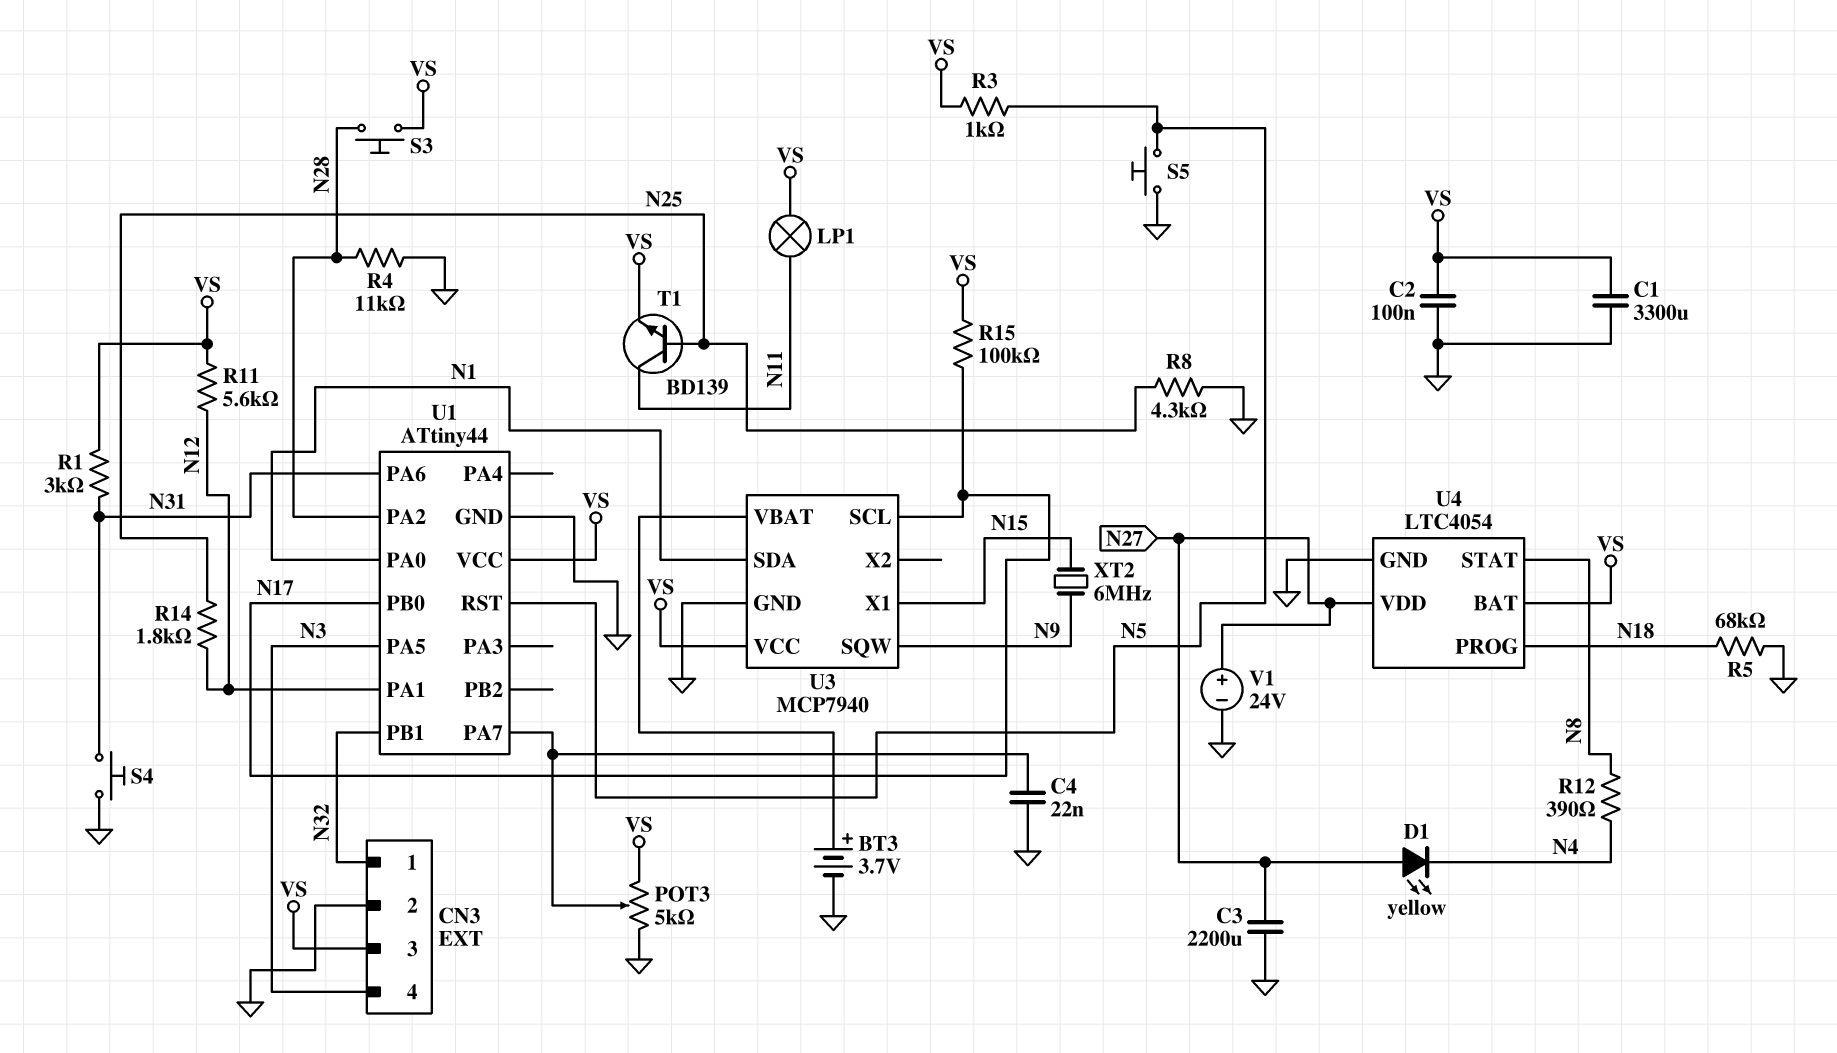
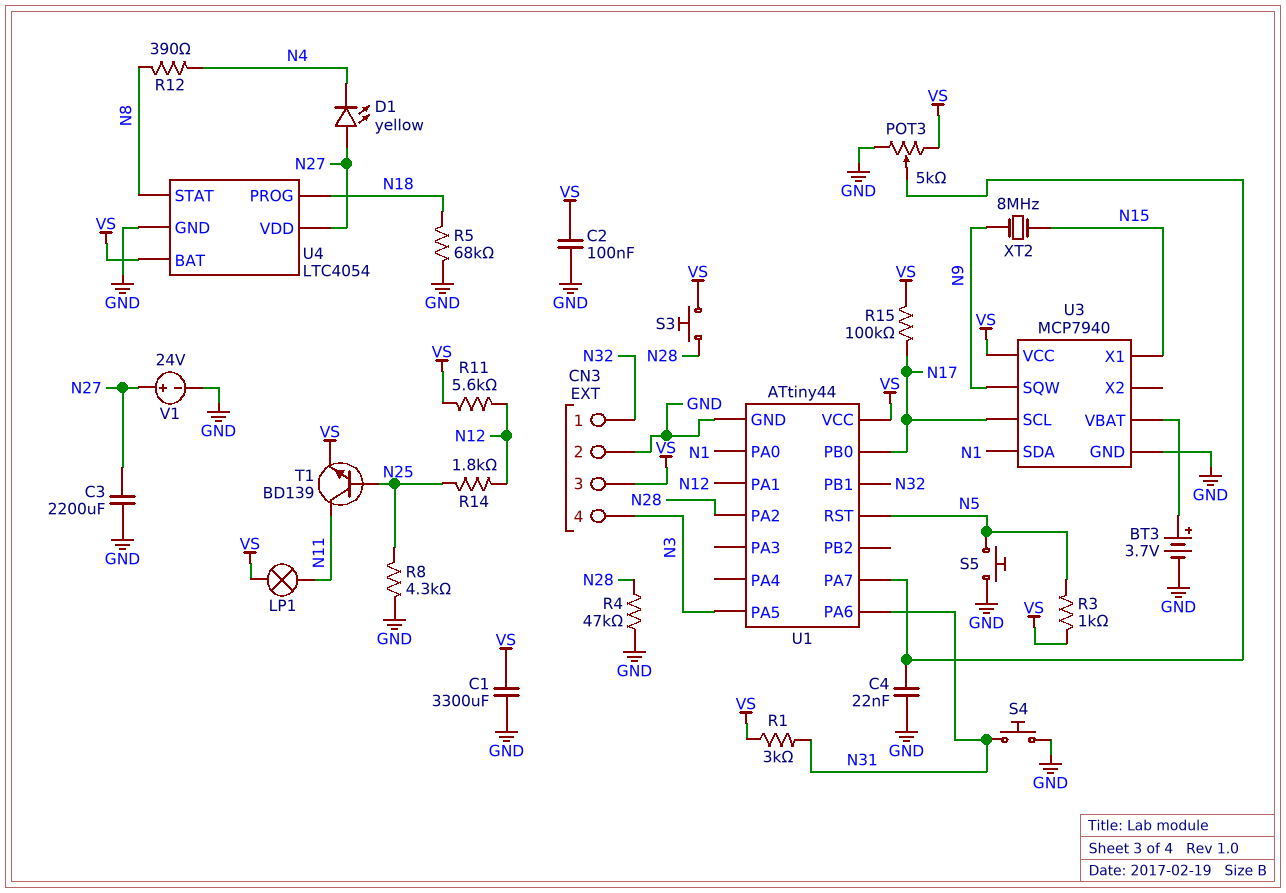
R4: 11k (GND, N28) -> 47k (GND, N28)
XT2: 6MHz (N9, N15) -> 8MHz (N9, N15)

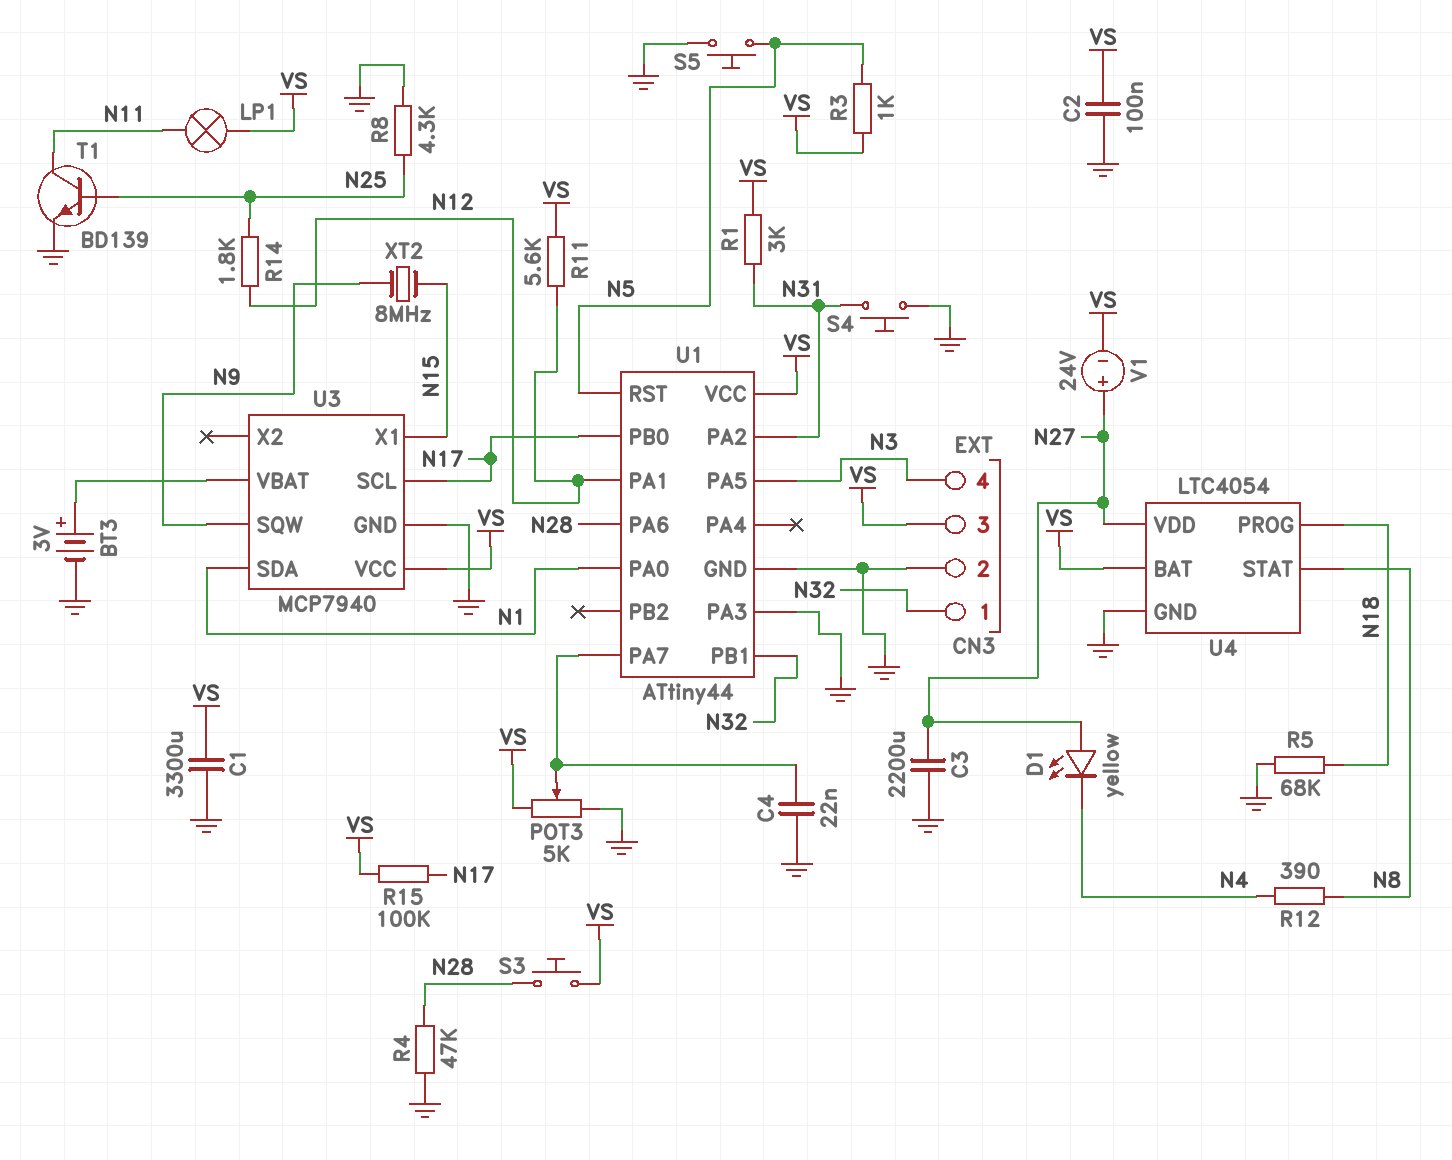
BT3: 3.7V (plus U3/VBAT, minus GND) -> 3V (plus U3/VBAT, minus GND)
T1: NPN BD139 (B N25, C N11, E VS) -> NPN BD139 (B N25, C N11, E GND)
U1 pin PA2: N28 -> N31
U1 pin PA3: none -> GND
U1 pin PA6: N31 -> N28
V1: 24V (plus N27, minus GND) -> 24V (plus N27, minus VS)

